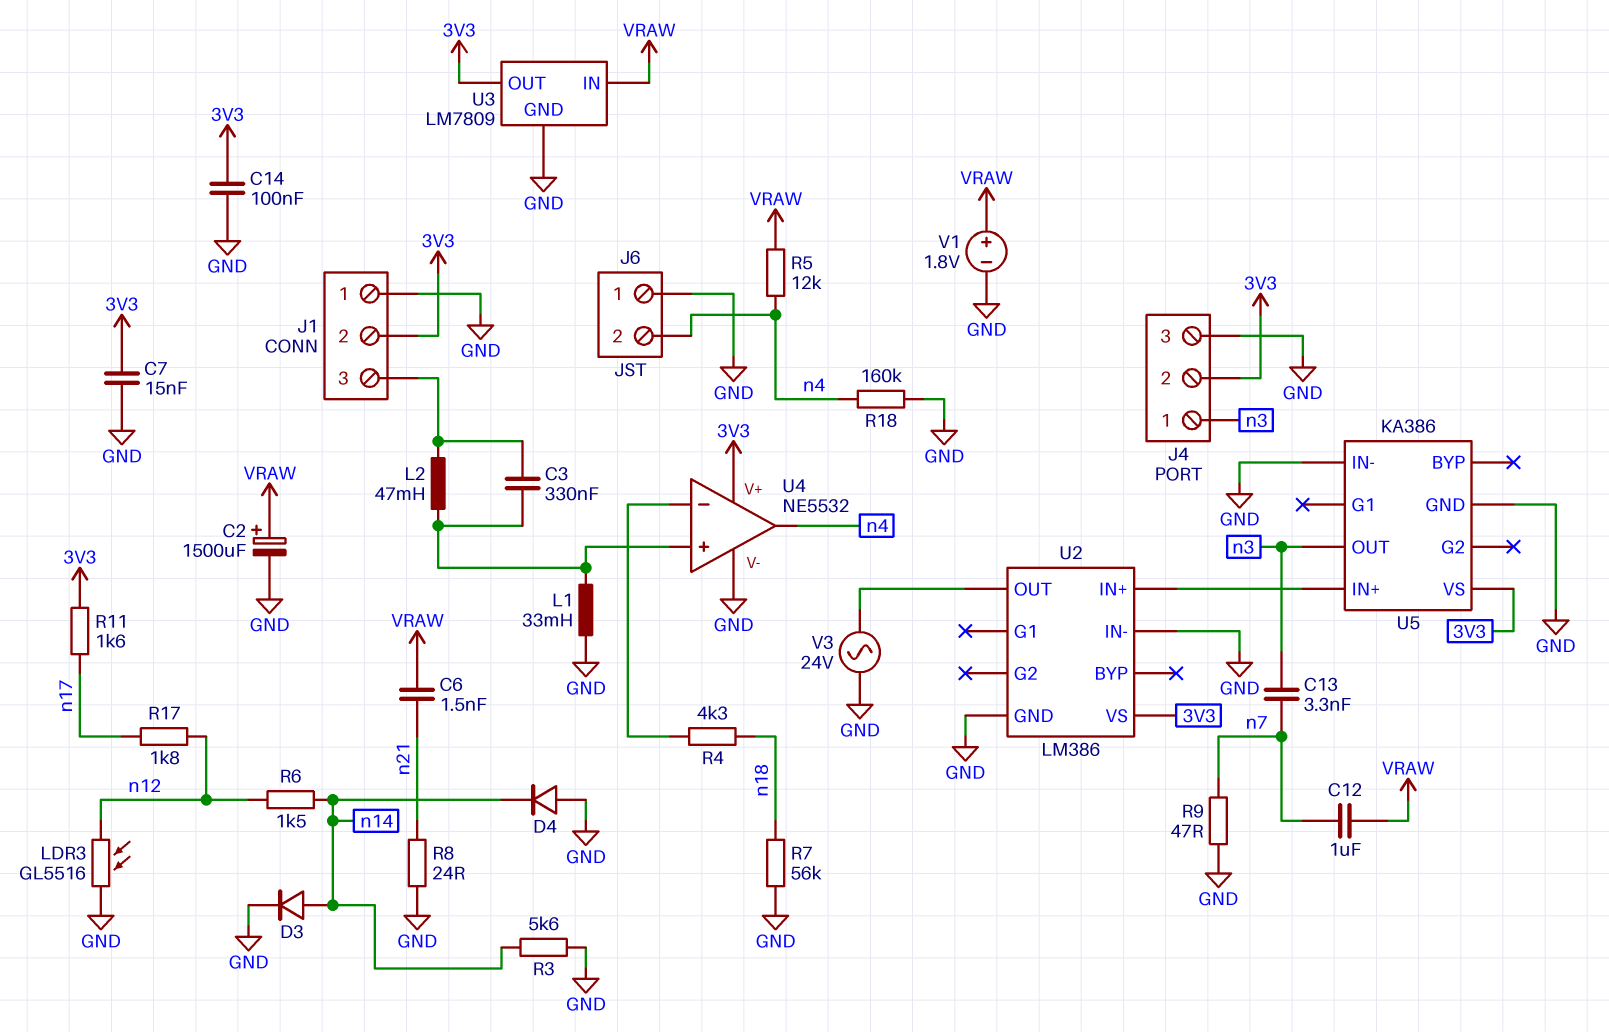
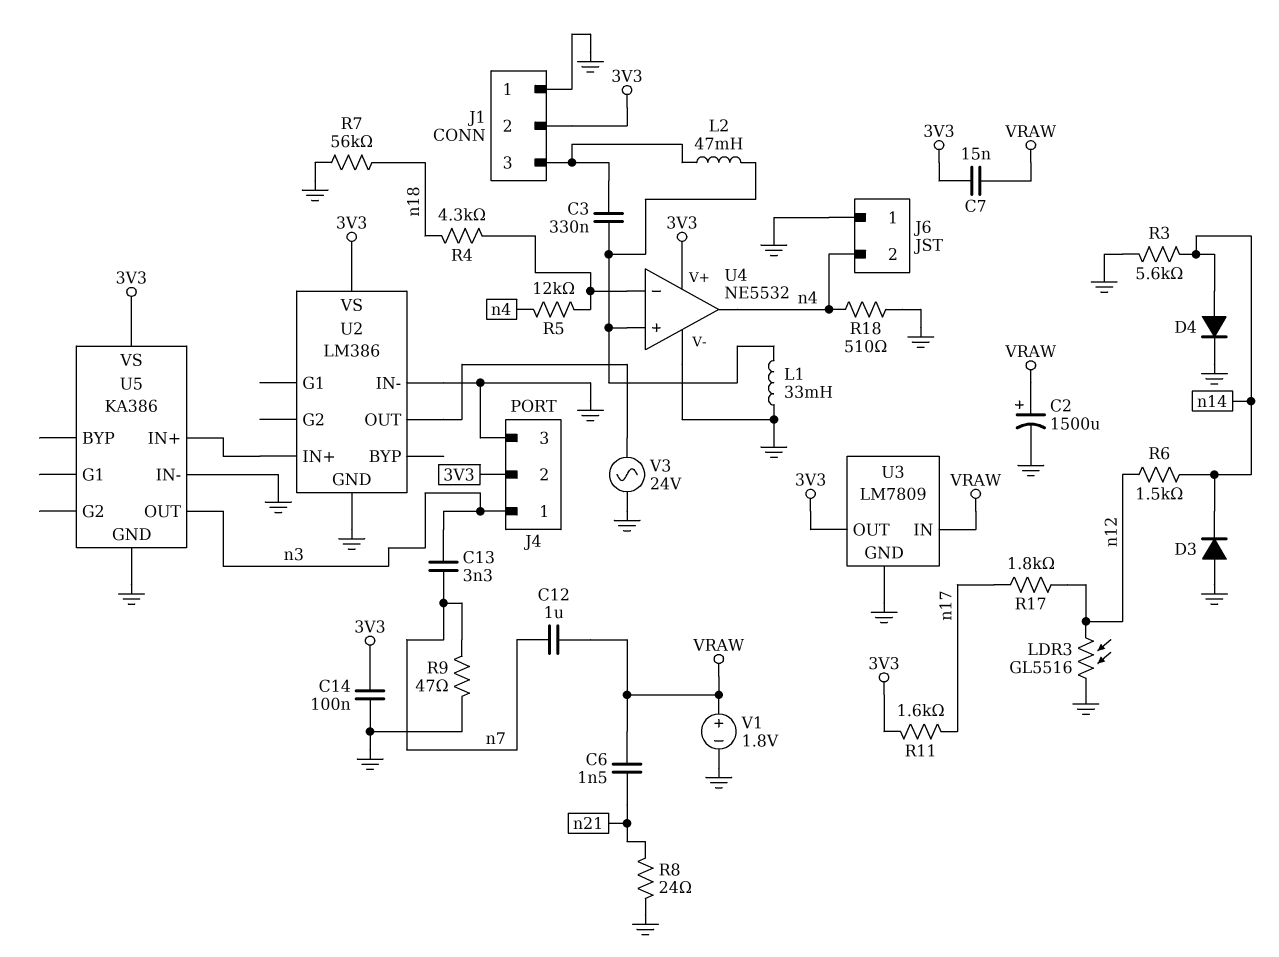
C7: 15nF (3V3, GND) -> 15nF (3V3, VRAW)
D3: diode (A n14, K GND) -> diode (A GND, K n14)
D4: diode (A GND, K n14) -> diode (A n14, K GND)
R5: 12k (VRAW, n4) -> 12k (U4/in-, n4)
R18: 160k (GND, n4) -> 510 (GND, n4)

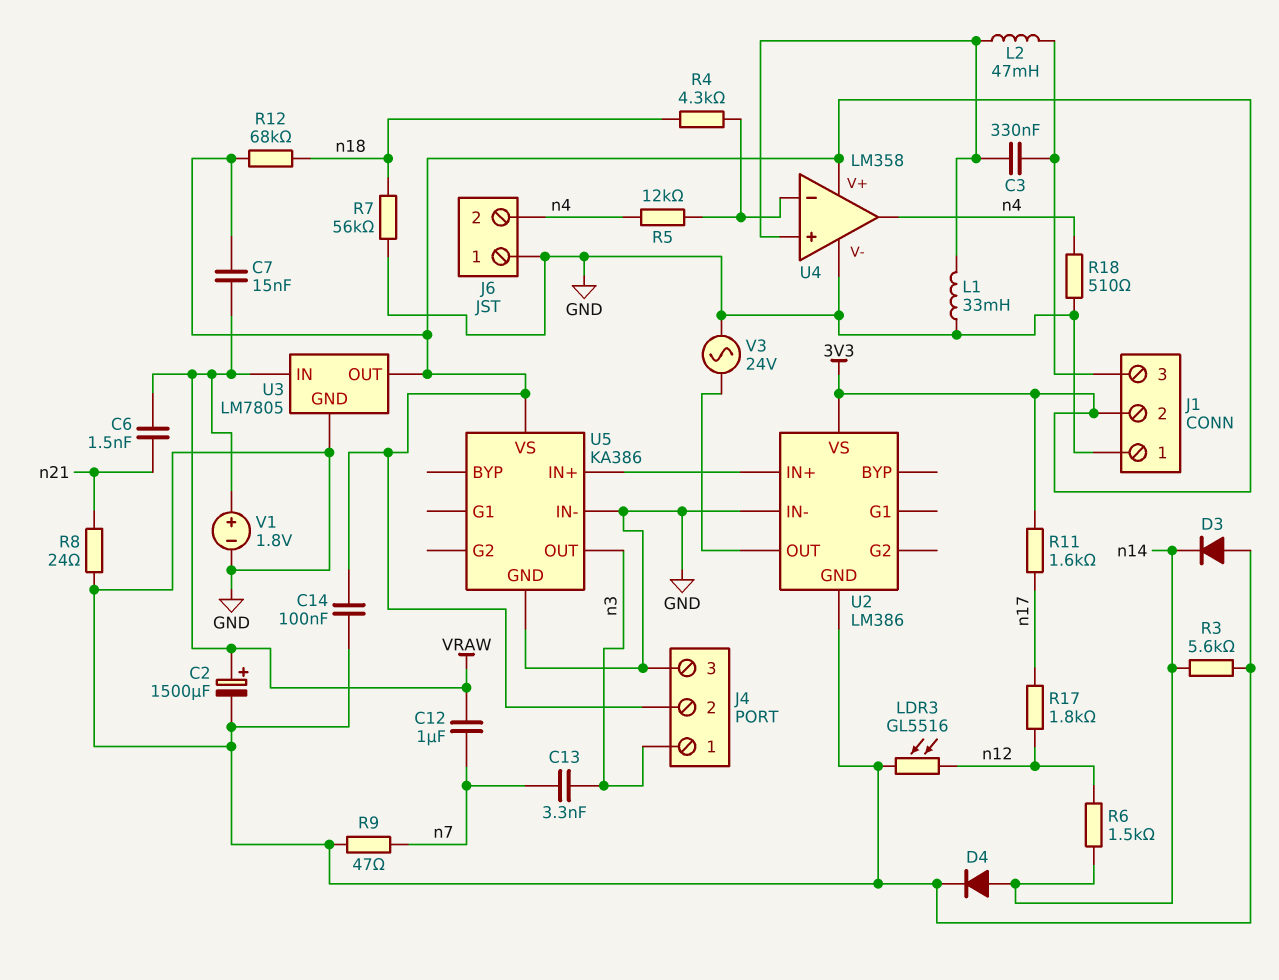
R12: none -> 68k (3V3, n18)
U3: LM7809 -> LM7805
U4: NE5532 -> LM358

